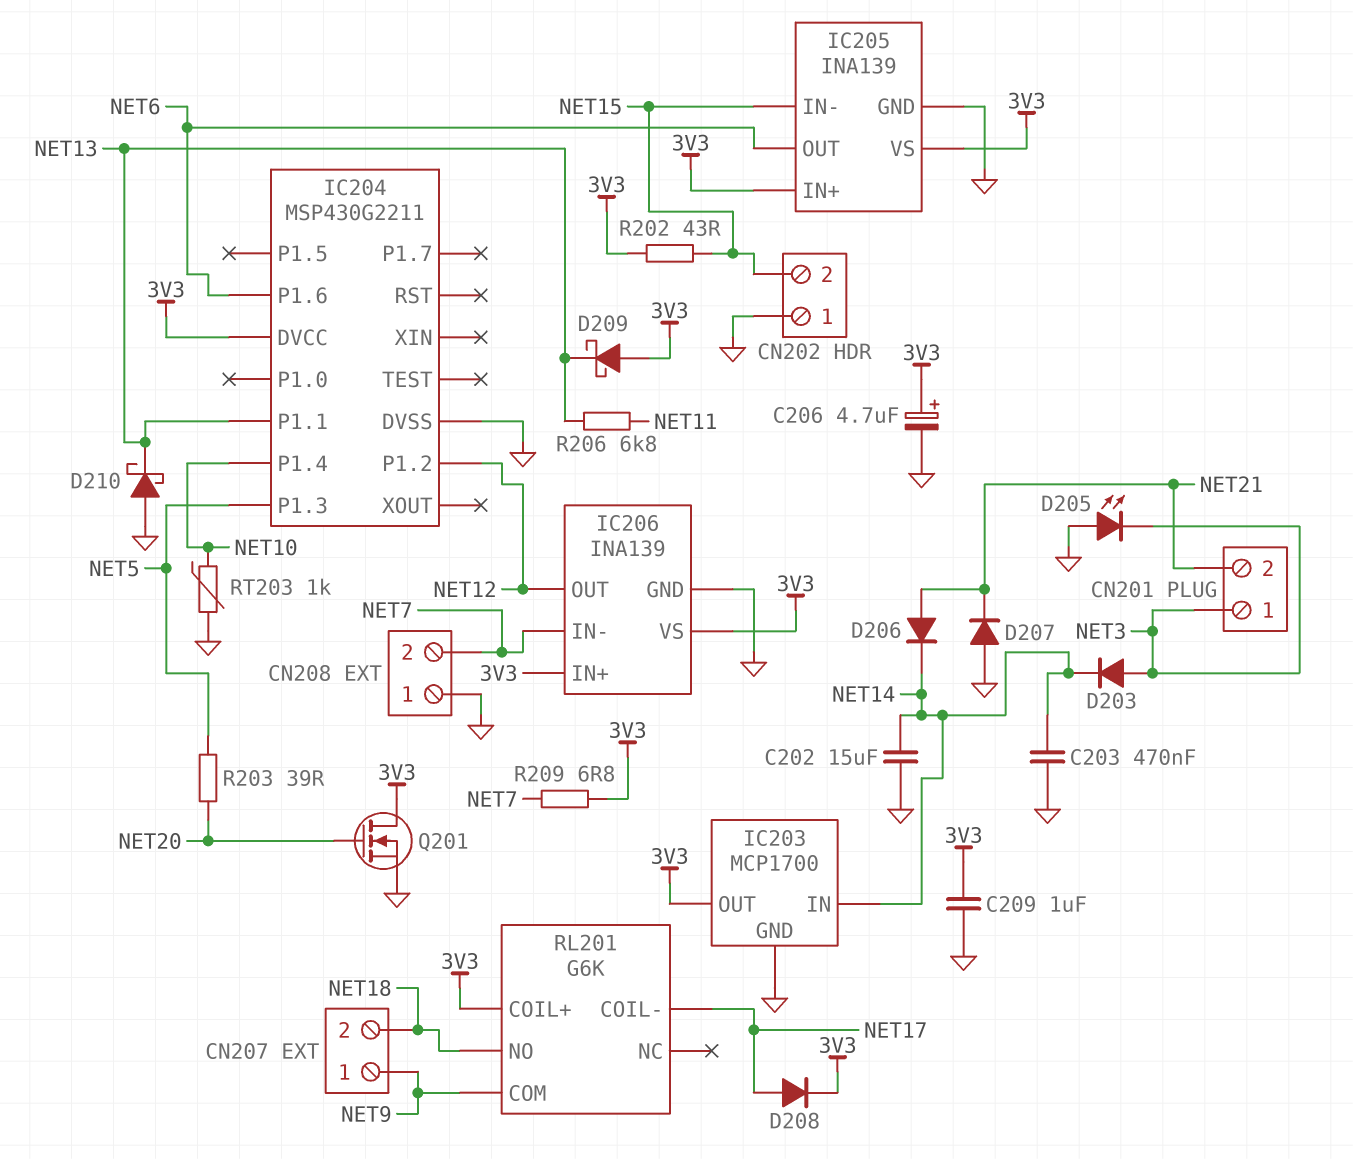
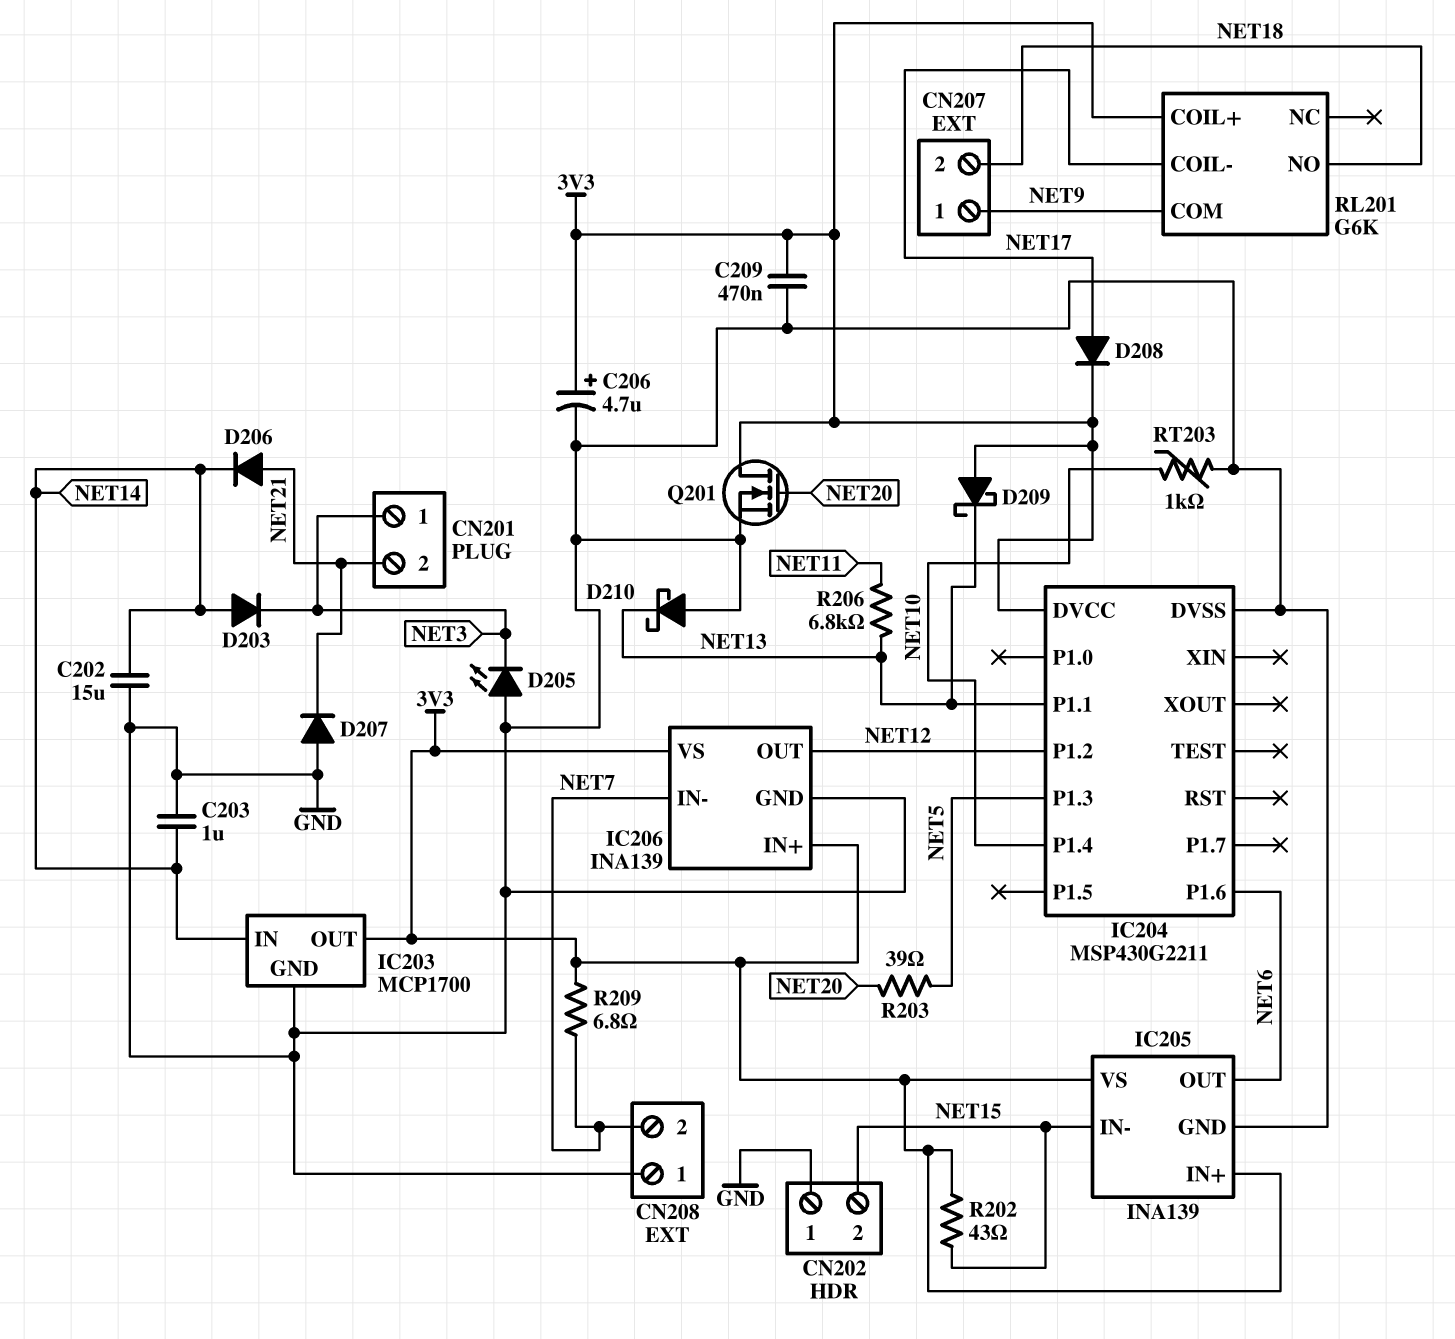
C203: 470nF (GND, NET14) -> 1uF (GND, NET14)
C209: 1uF (3V3, GND) -> 470nF (3V3, GND)
D203: diode (A NET3, K NET14) -> diode (A NET14, K NET3)

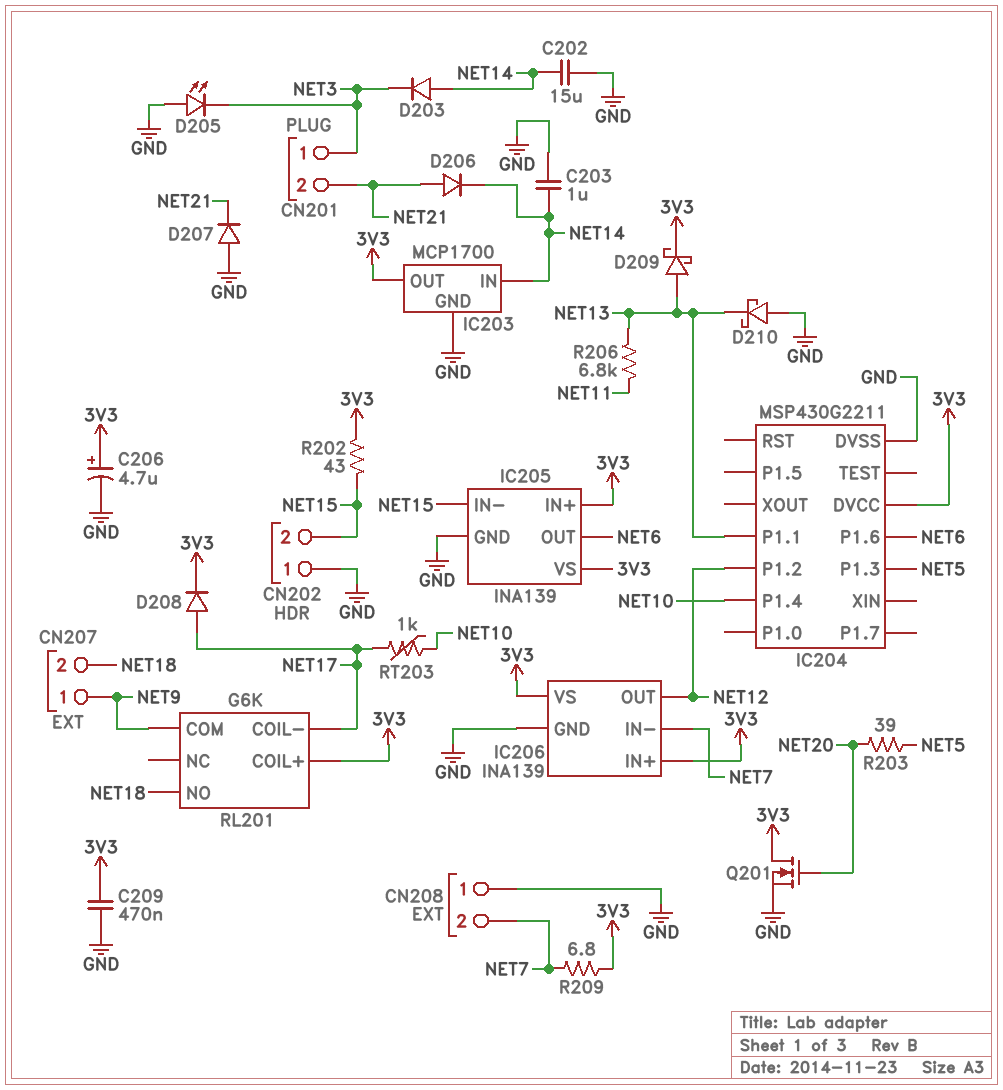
D209: schottky (A 3V3, K NET13) -> schottky (A NET13, K 3V3)
RT203: 1k (GND, NET10) -> 1k (NET10, NET17)

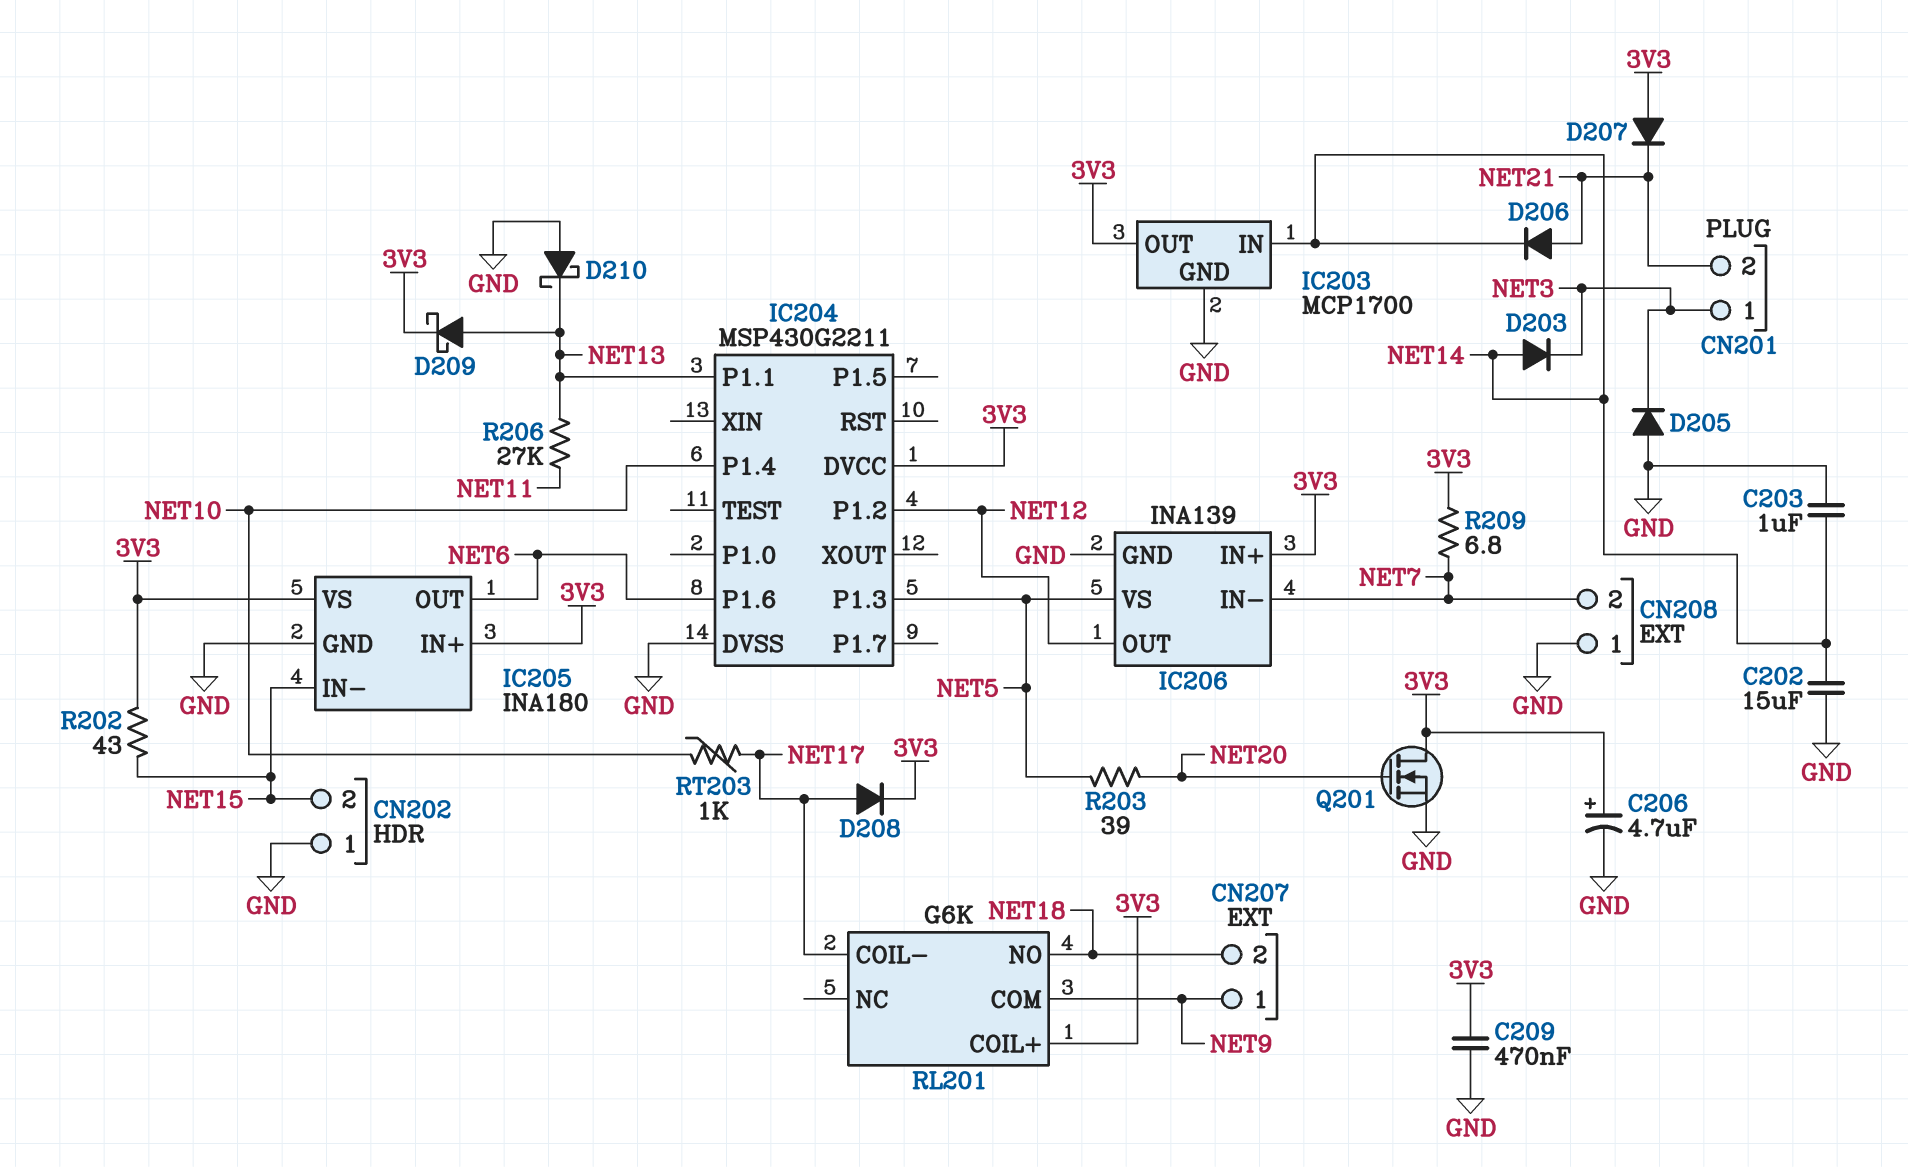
D205: LED (A GND, K NET3) -> diode (A GND, K NET3)
D207: diode (A GND, K NET21) -> diode (A 3V3, K NET21)
IC205: INA139 -> INA180
IC206 pin VS: 3V3 -> NET5
R206: 6.8k (NET11, NET13) -> 27k (NET11, NET13)

